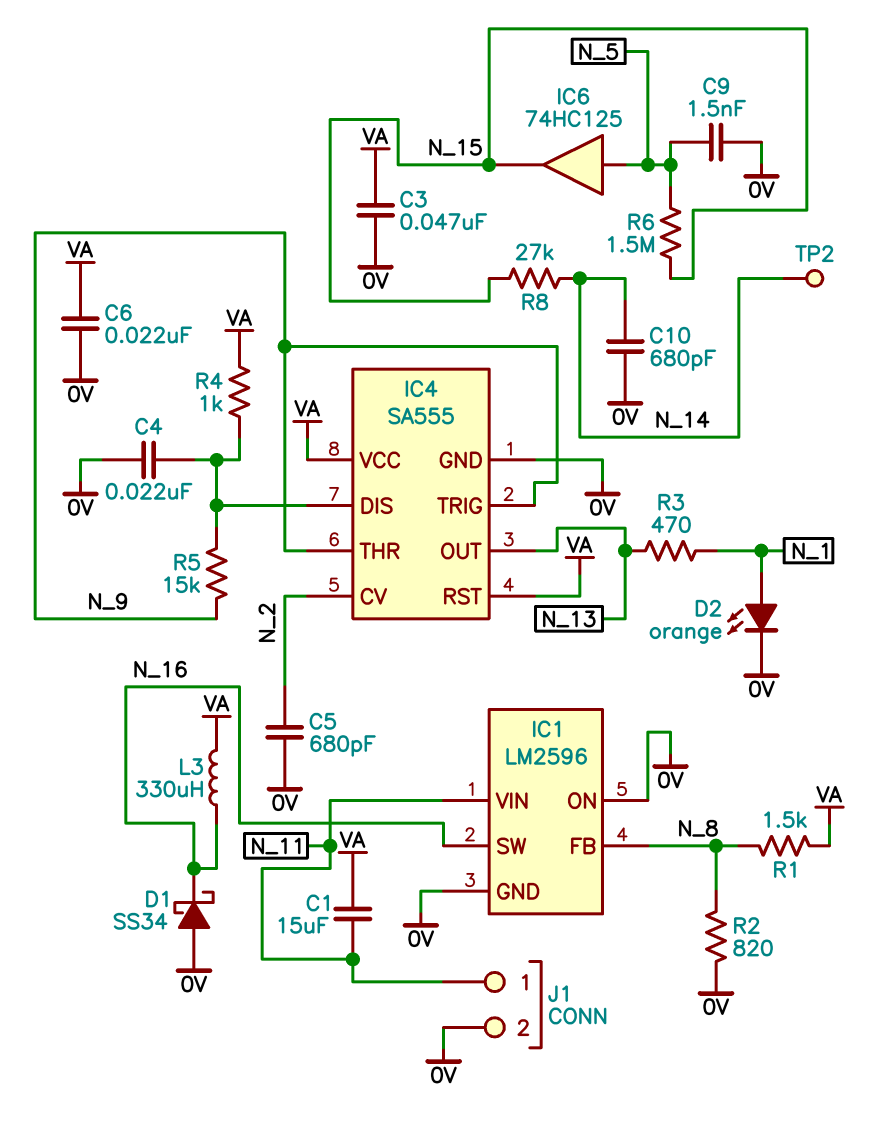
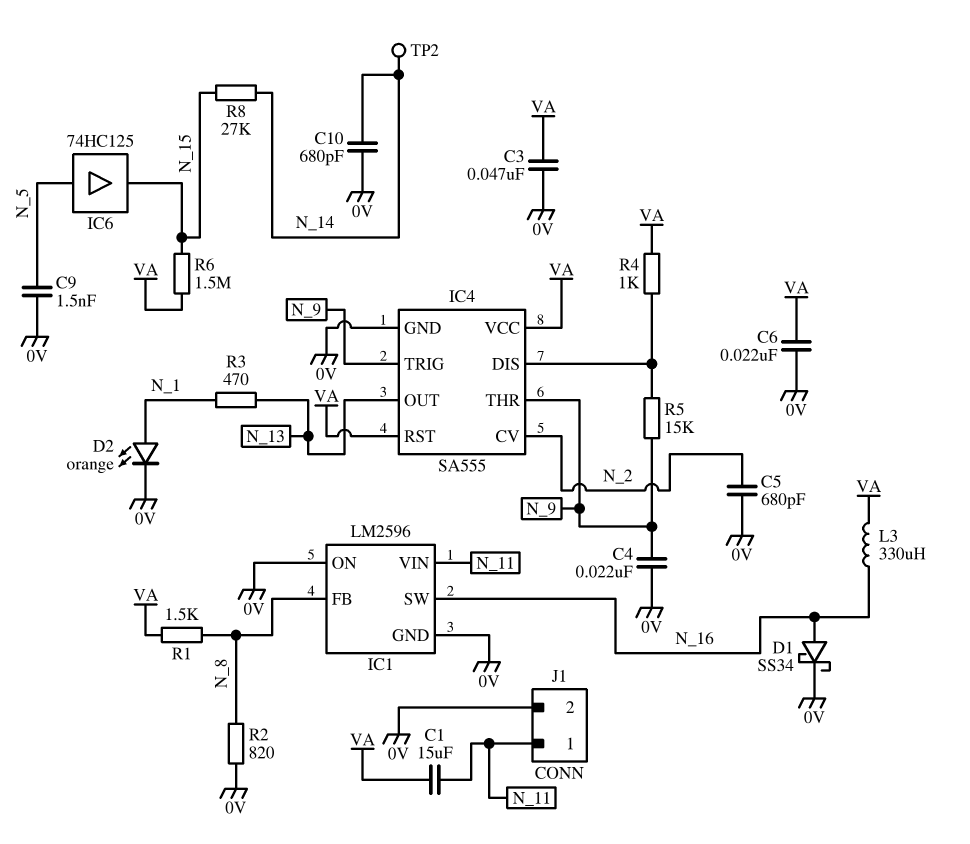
C4: 22nF (0V, IC4/DIS) -> 22nF (0V, N_9)
D1: schottky SS34 (A 0V, K N_16) -> schottky SS34 (A N_16, K 0V)
R6: 1.5M (N_5, N_15) -> 1.5M (N_15, VA)

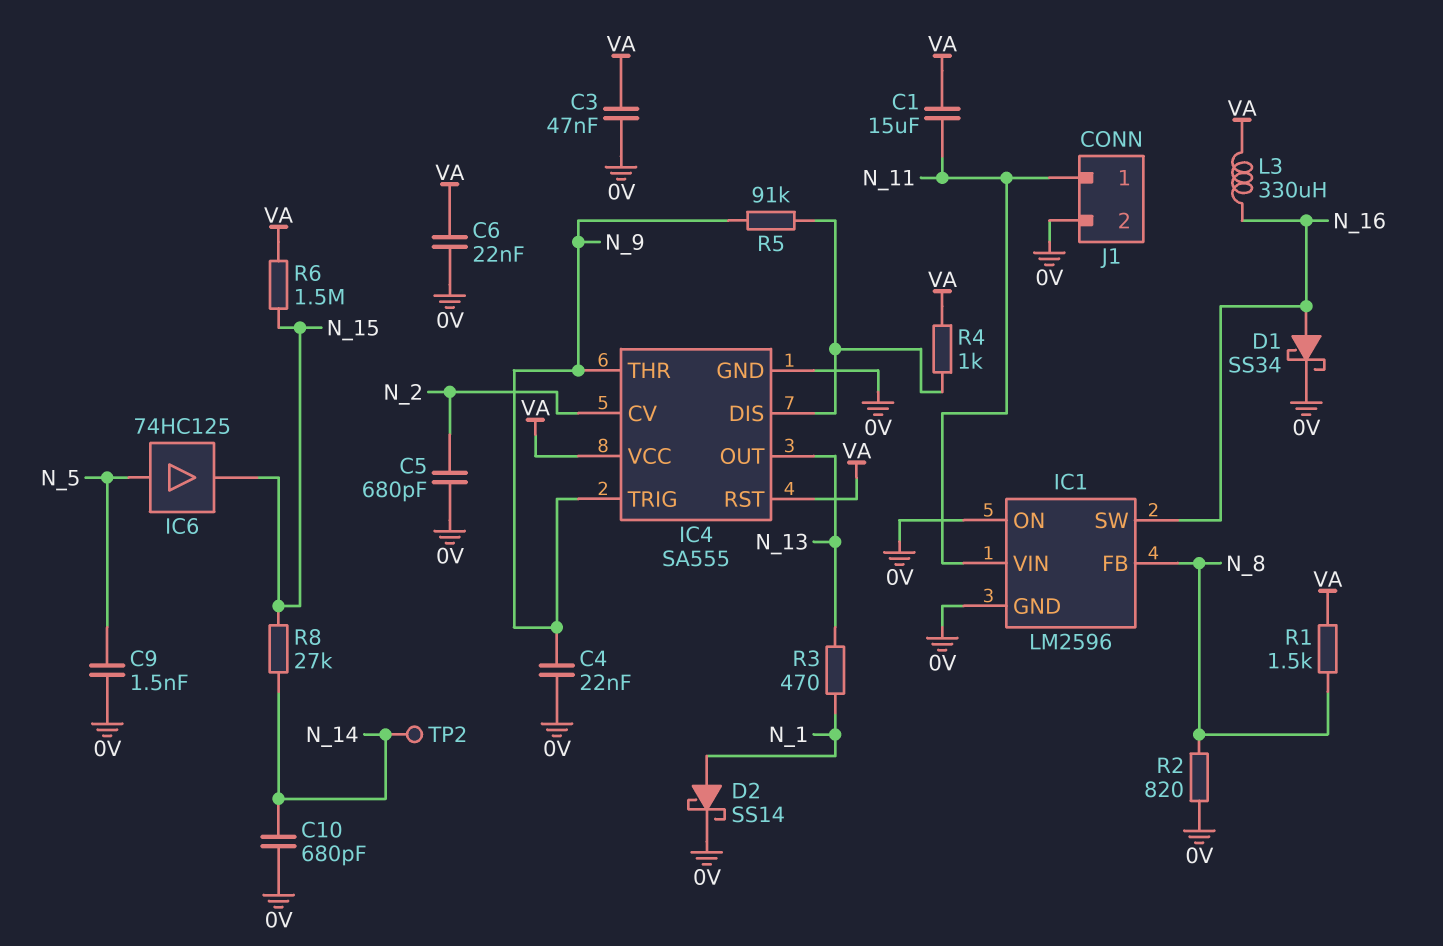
D2: LED orange (A N_1, K 0V) -> schottky SS14 (A N_1, K 0V)
R5: 15k (IC4/DIS, N_9) -> 91k (IC4/DIS, N_9)

